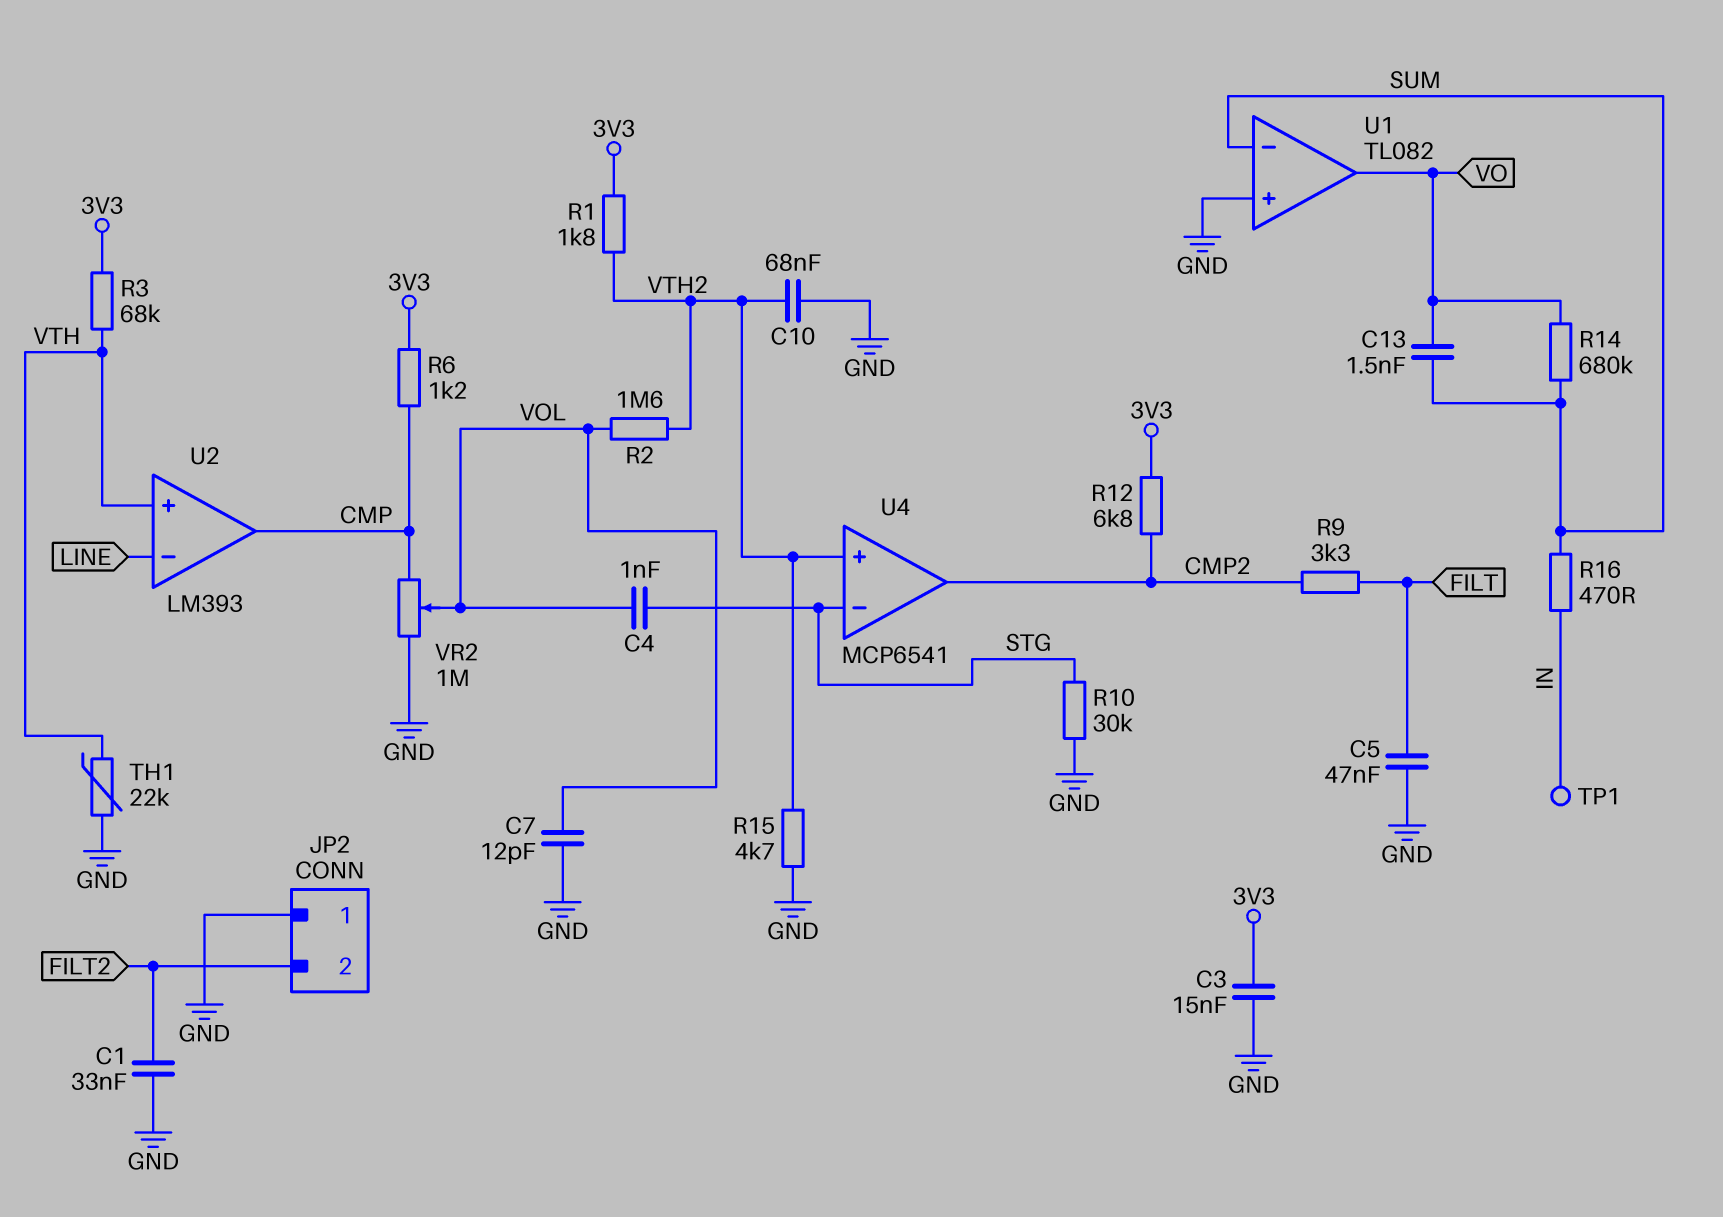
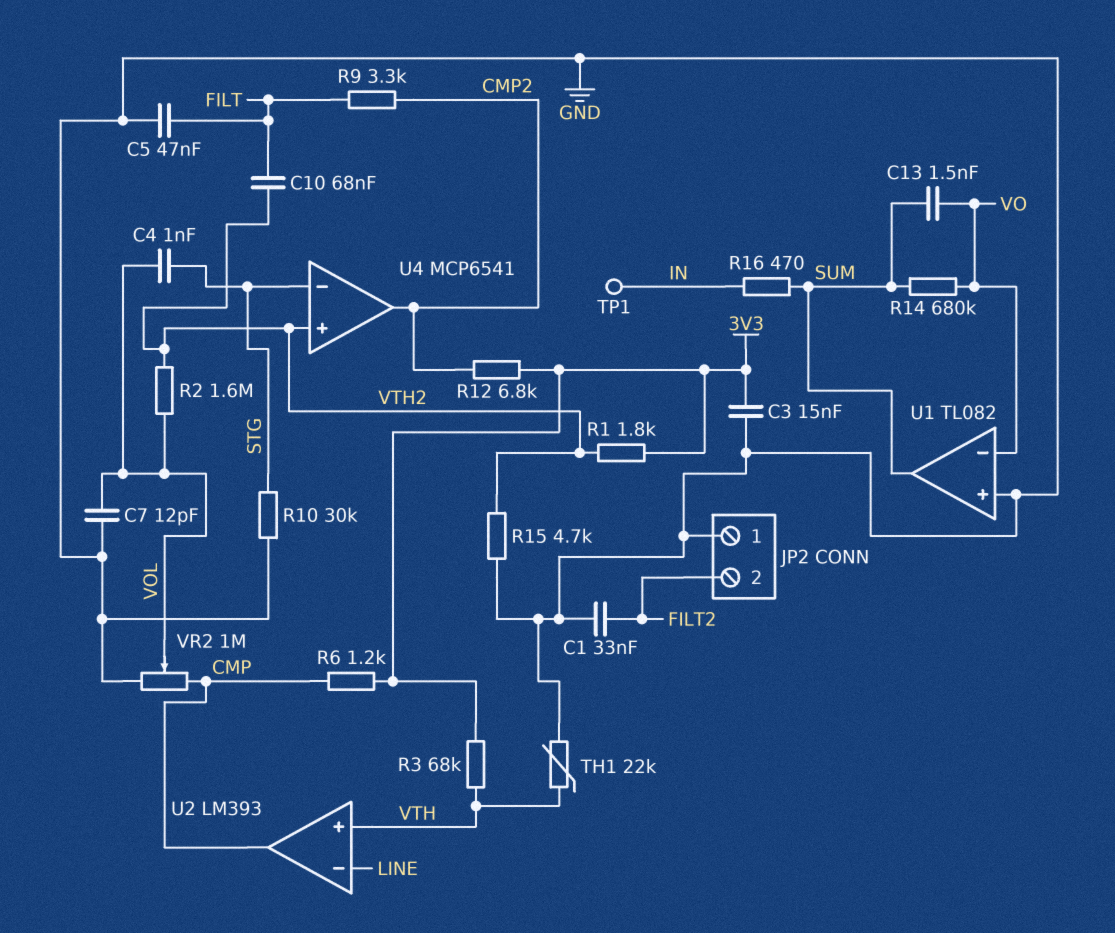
C10: 68nF (GND, VTH2) -> 68nF (FILT, VTH2)
U1 pin in-: SUM -> VO
U1 pin out: VO -> SUM

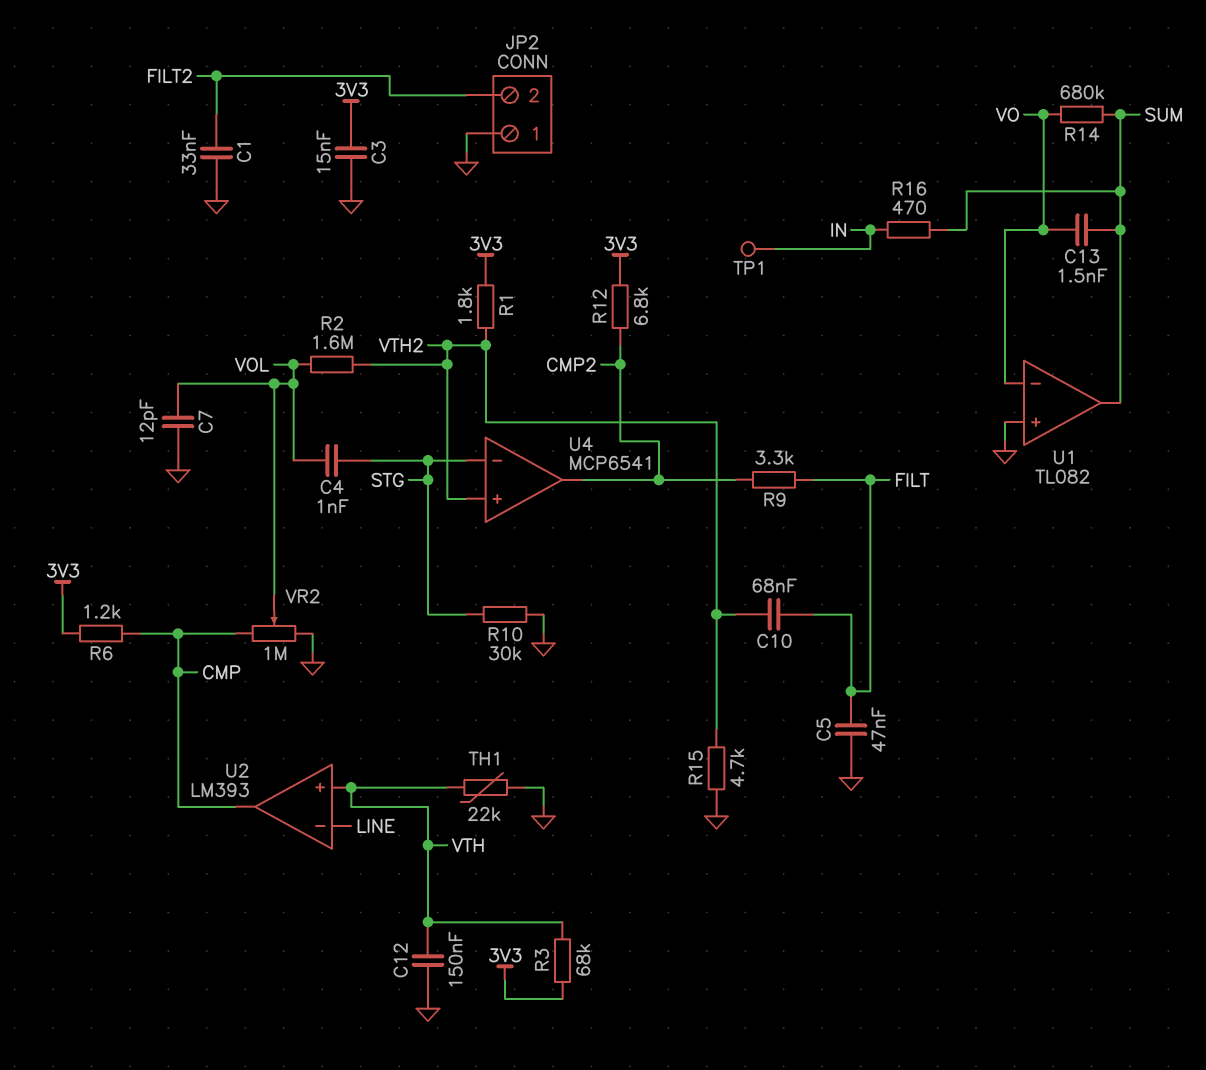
C12: none -> 150nF (GND, VTH)

